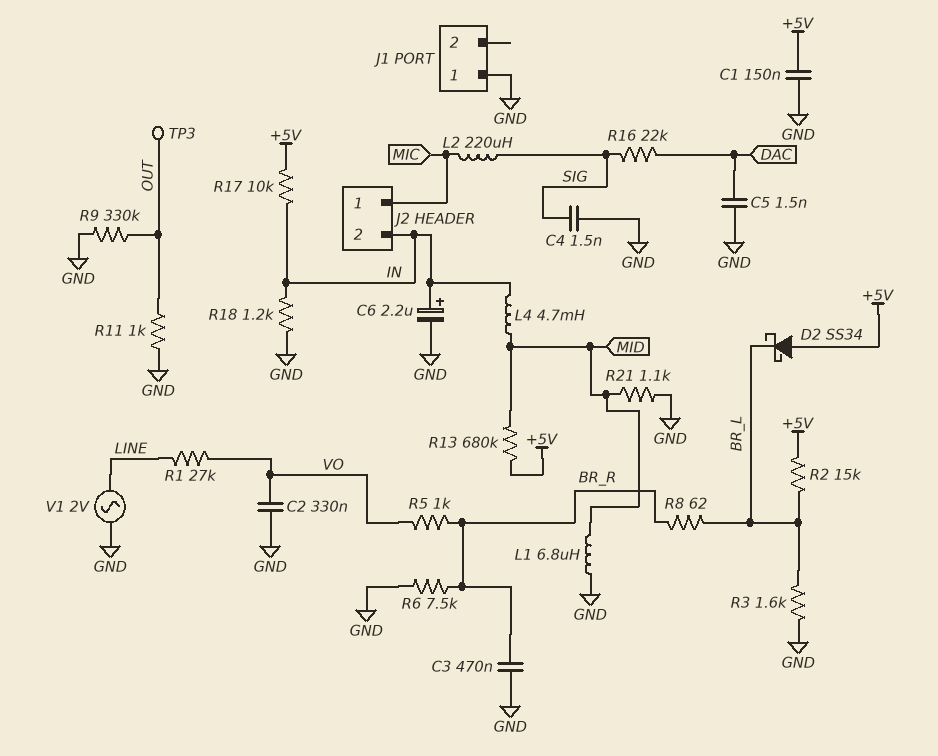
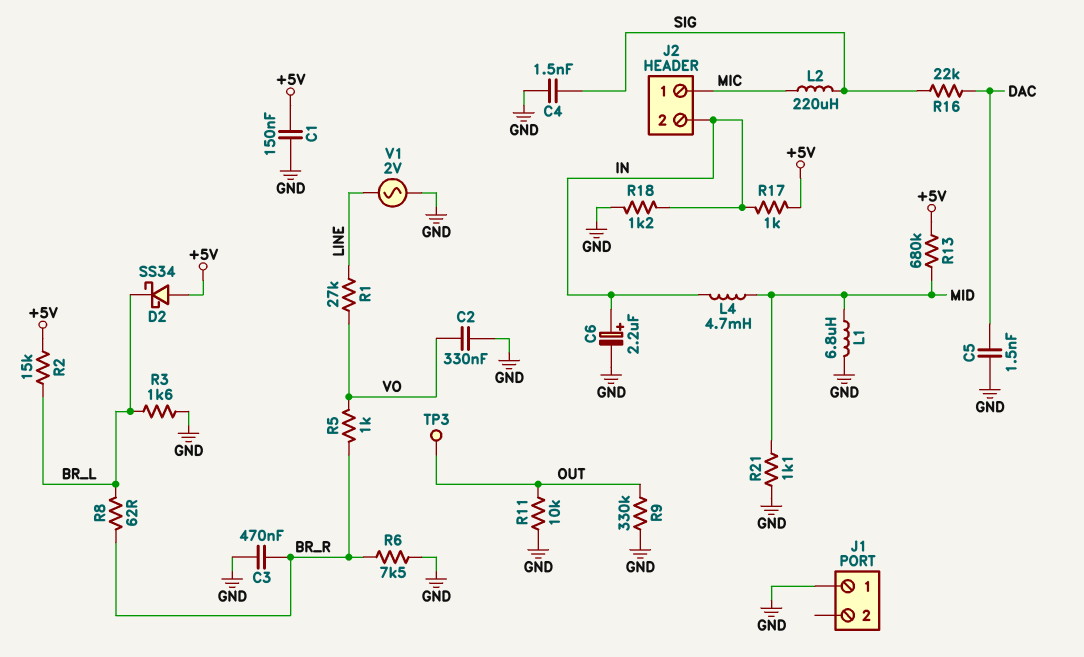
R11: 1k (GND, OUT) -> 10k (GND, OUT)
R17: 10k (+5V, IN) -> 1k (+5V, IN)

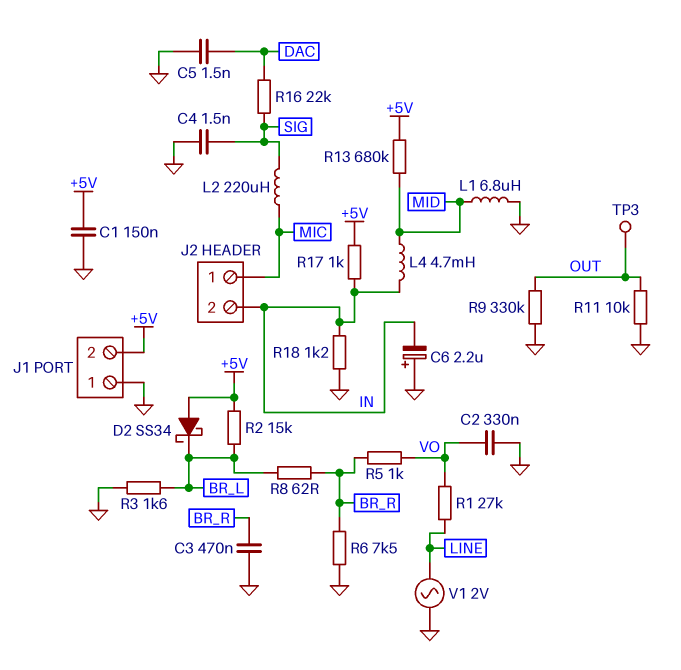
C6: 2.2uF (plus IN, minus GND) -> 2.2uF (plus GND, minus IN)
J1 pin 2: none -> +5V
R21: 1.1k (GND, MID) -> none

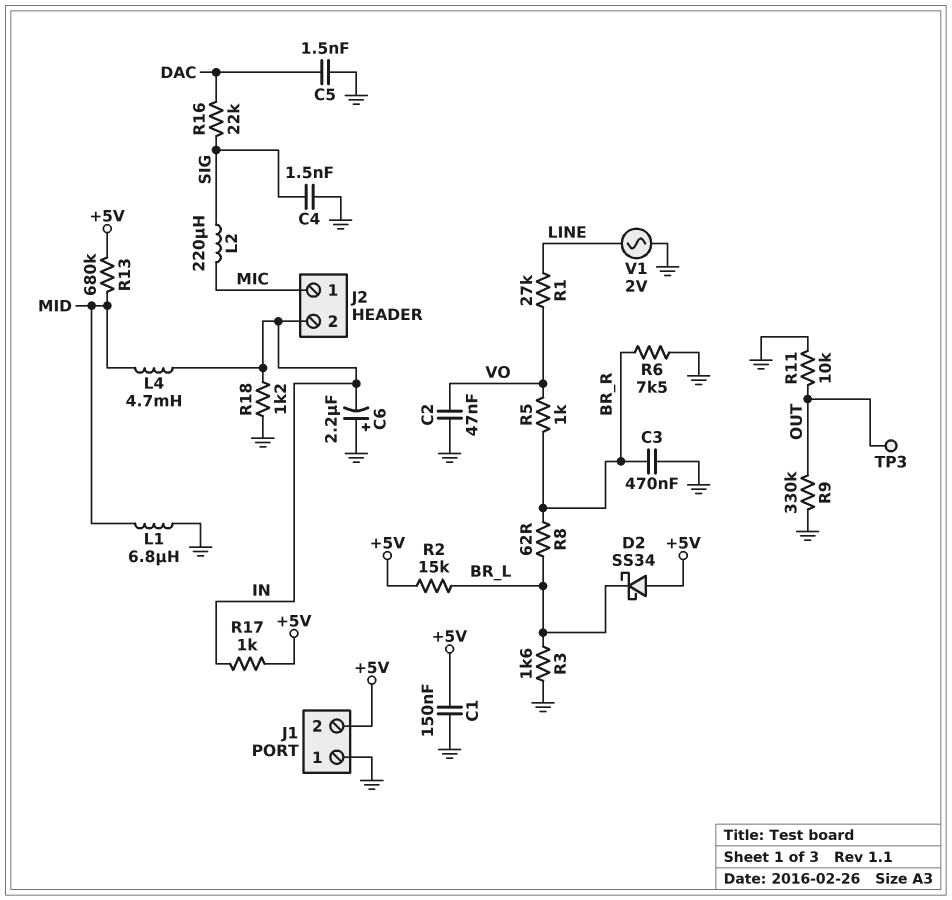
C2: 330nF (GND, VO) -> 47nF (GND, VO)

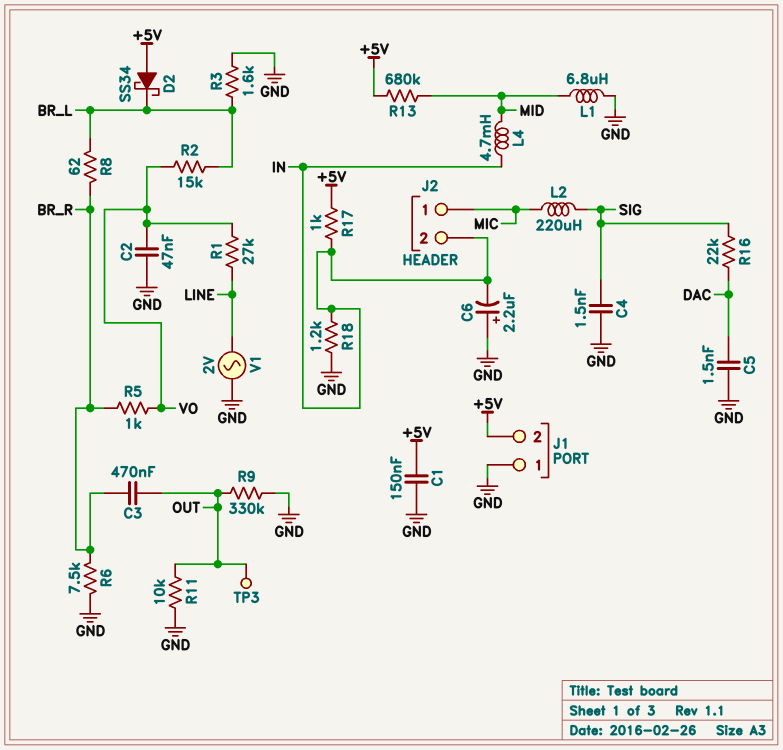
C3: 470nF (BR_R, GND) -> 470nF (BR_R, OUT)
R2: 15k (+5V, BR_L) -> 15k (BR_L, VO)

